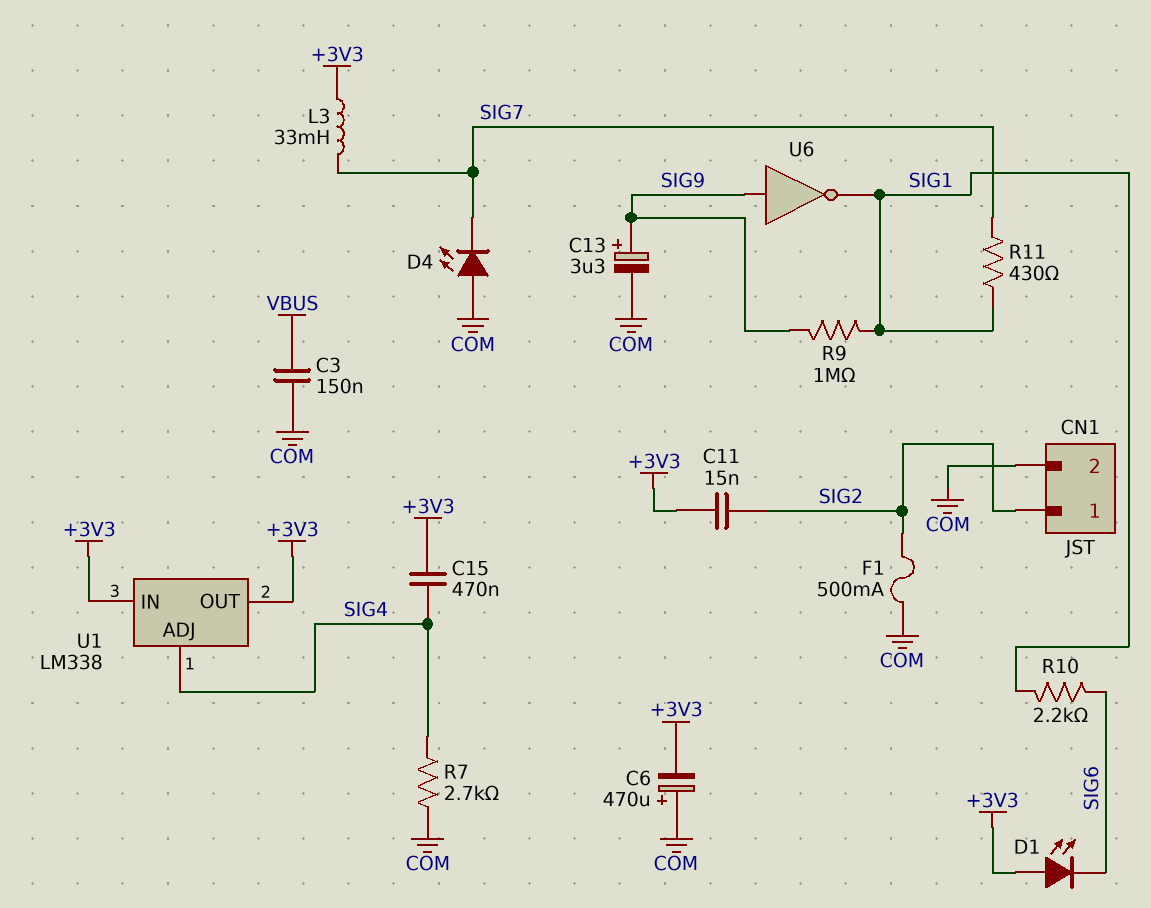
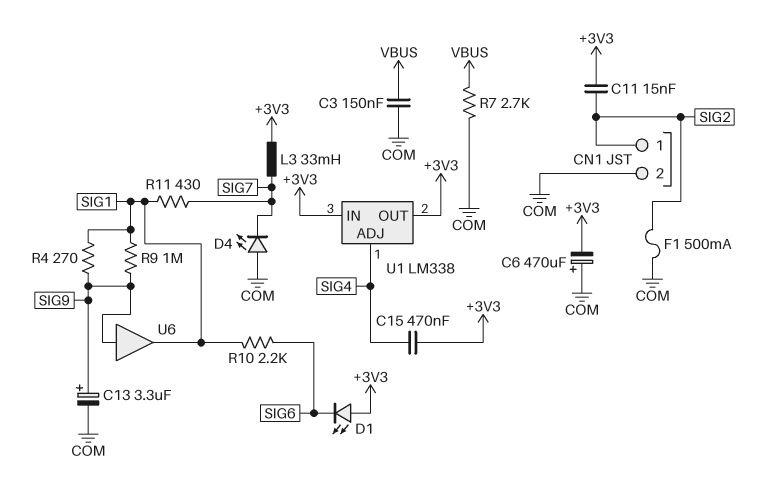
R4: none -> 270 (SIG1, SIG9)
R7: 2.7k (COM, SIG4) -> 2.7k (COM, VBUS)
U6: NOT (in SIG9, out SIG1) -> buffer (in SIG9, out SIG1)

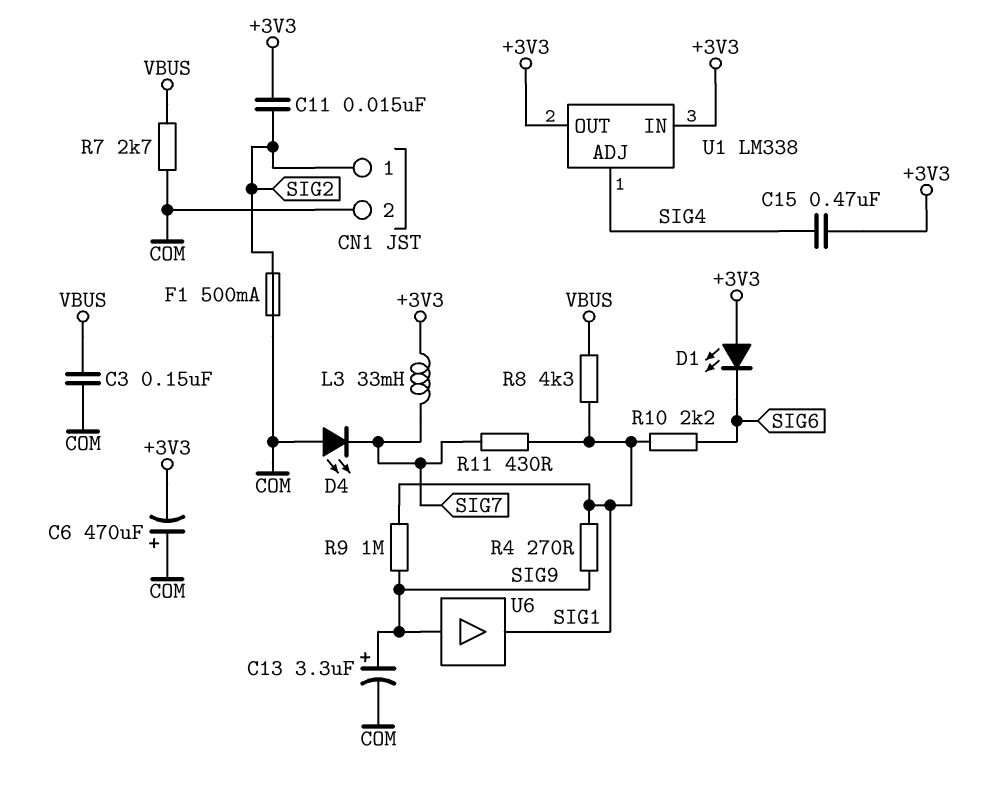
R8: none -> 4.3k (SIG1, VBUS)

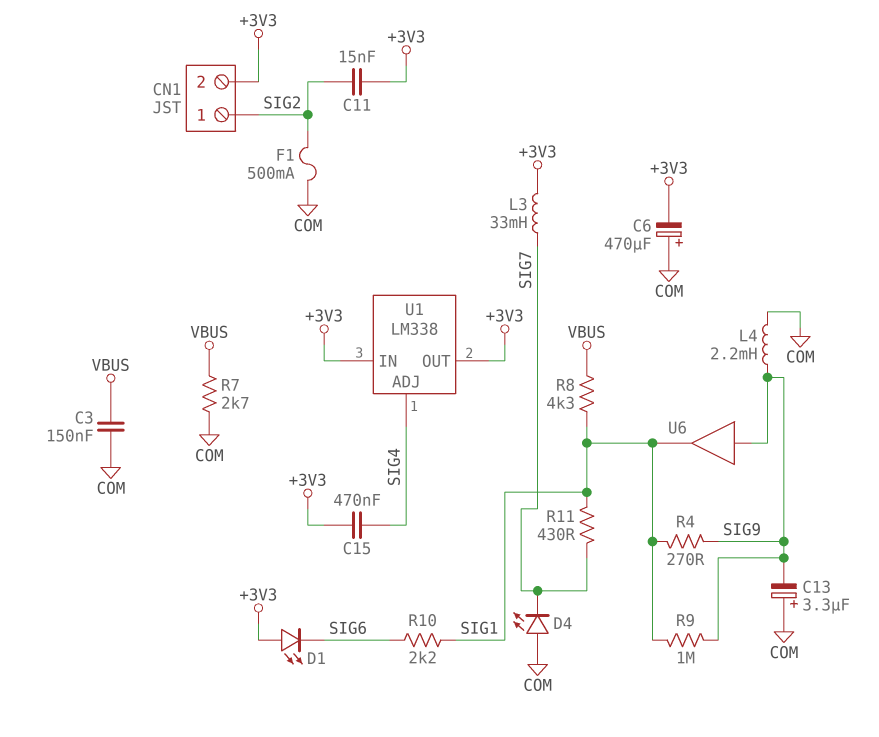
C13: 3.3uF (plus SIG9, minus COM) -> 3.3uF (plus COM, minus SIG9)
CN1 pin 2: COM -> +3V3
L4: none -> 2.2mH (COM, SIG9)

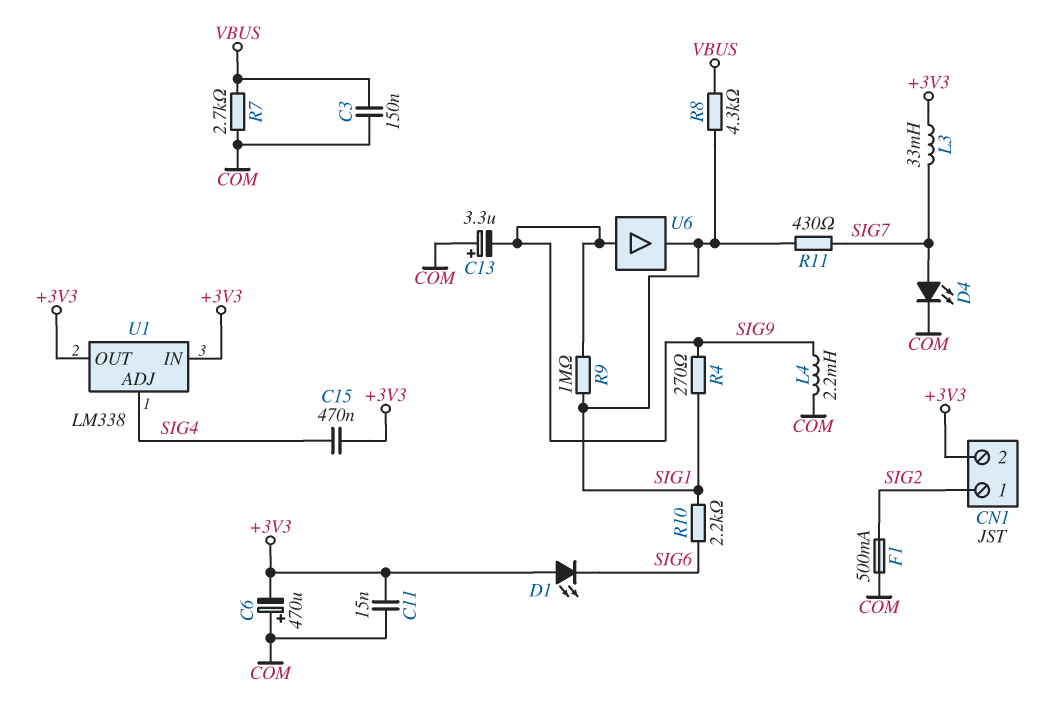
C11: 15nF (+3V3, SIG2) -> 15nF (+3V3, COM)
D4: LED (A COM, K SIG7) -> LED (A SIG7, K COM)

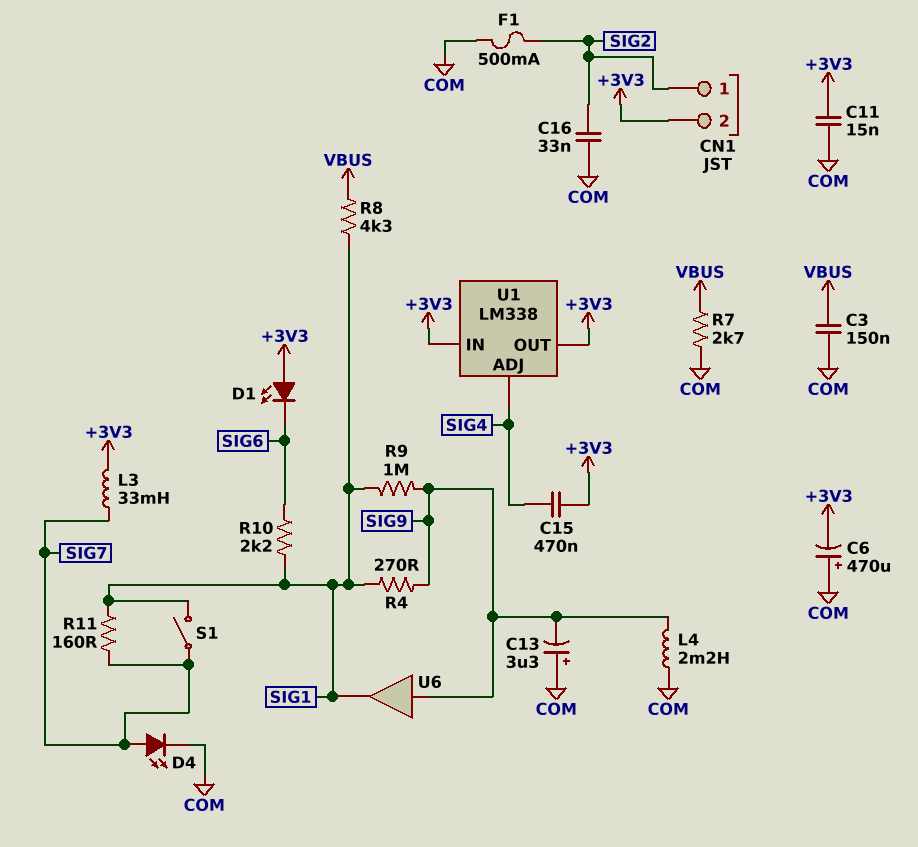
C16: none -> 33nF (COM, SIG2)
R11: 430 (SIG1, SIG7) -> 160 (SIG1, SIG7)
S1: none -> switch (SIG1, SIG7)

